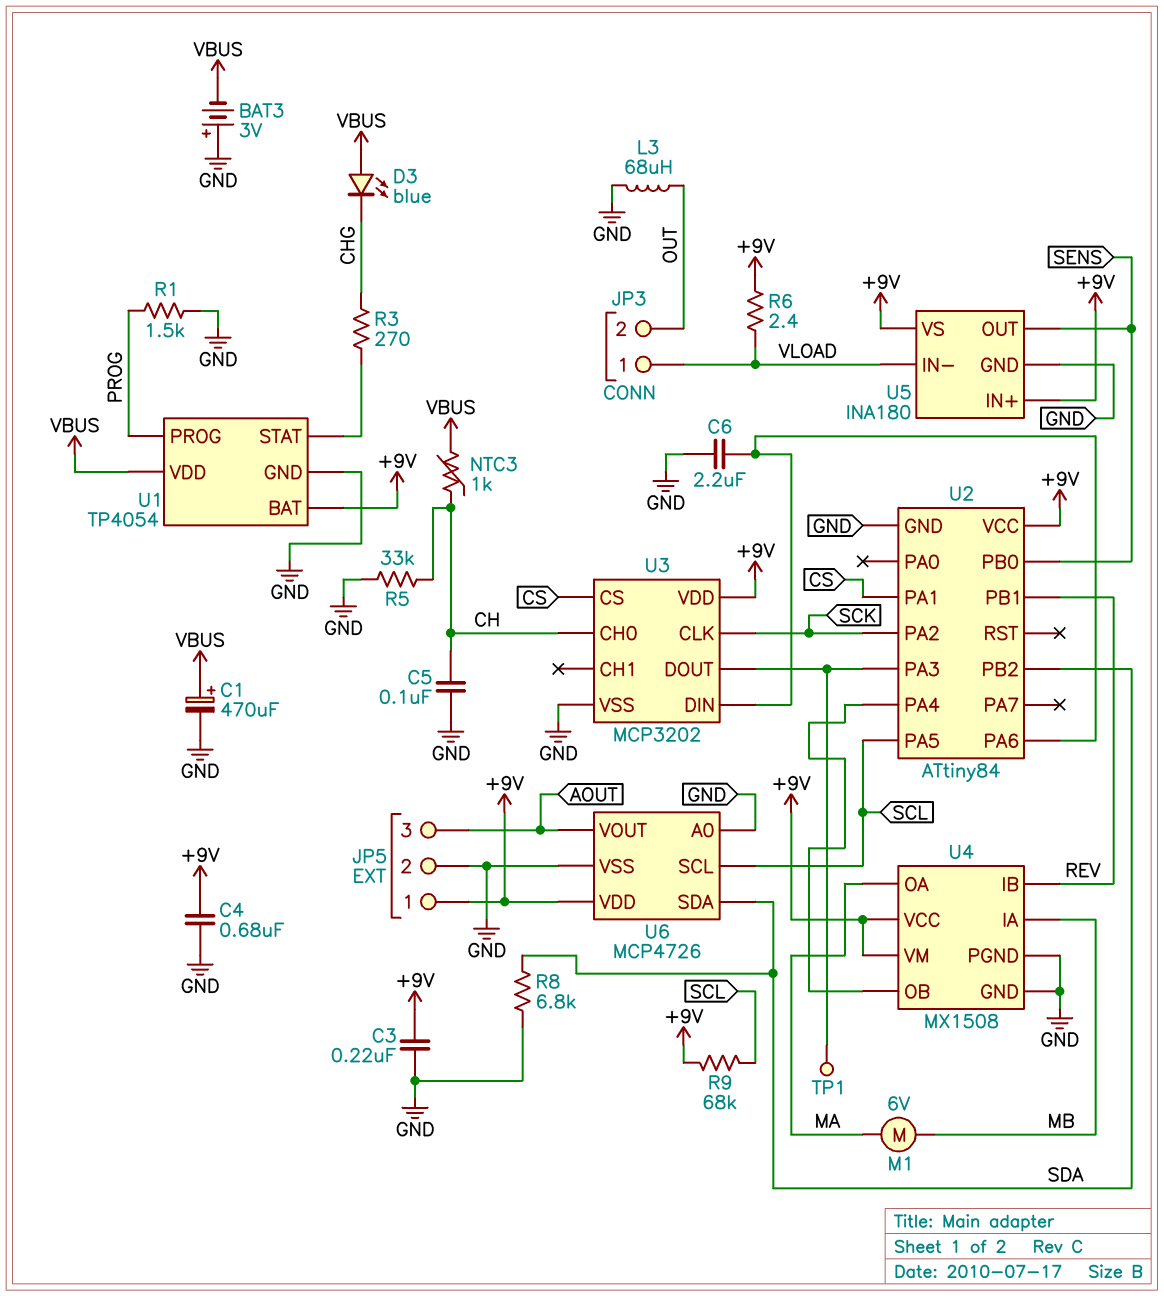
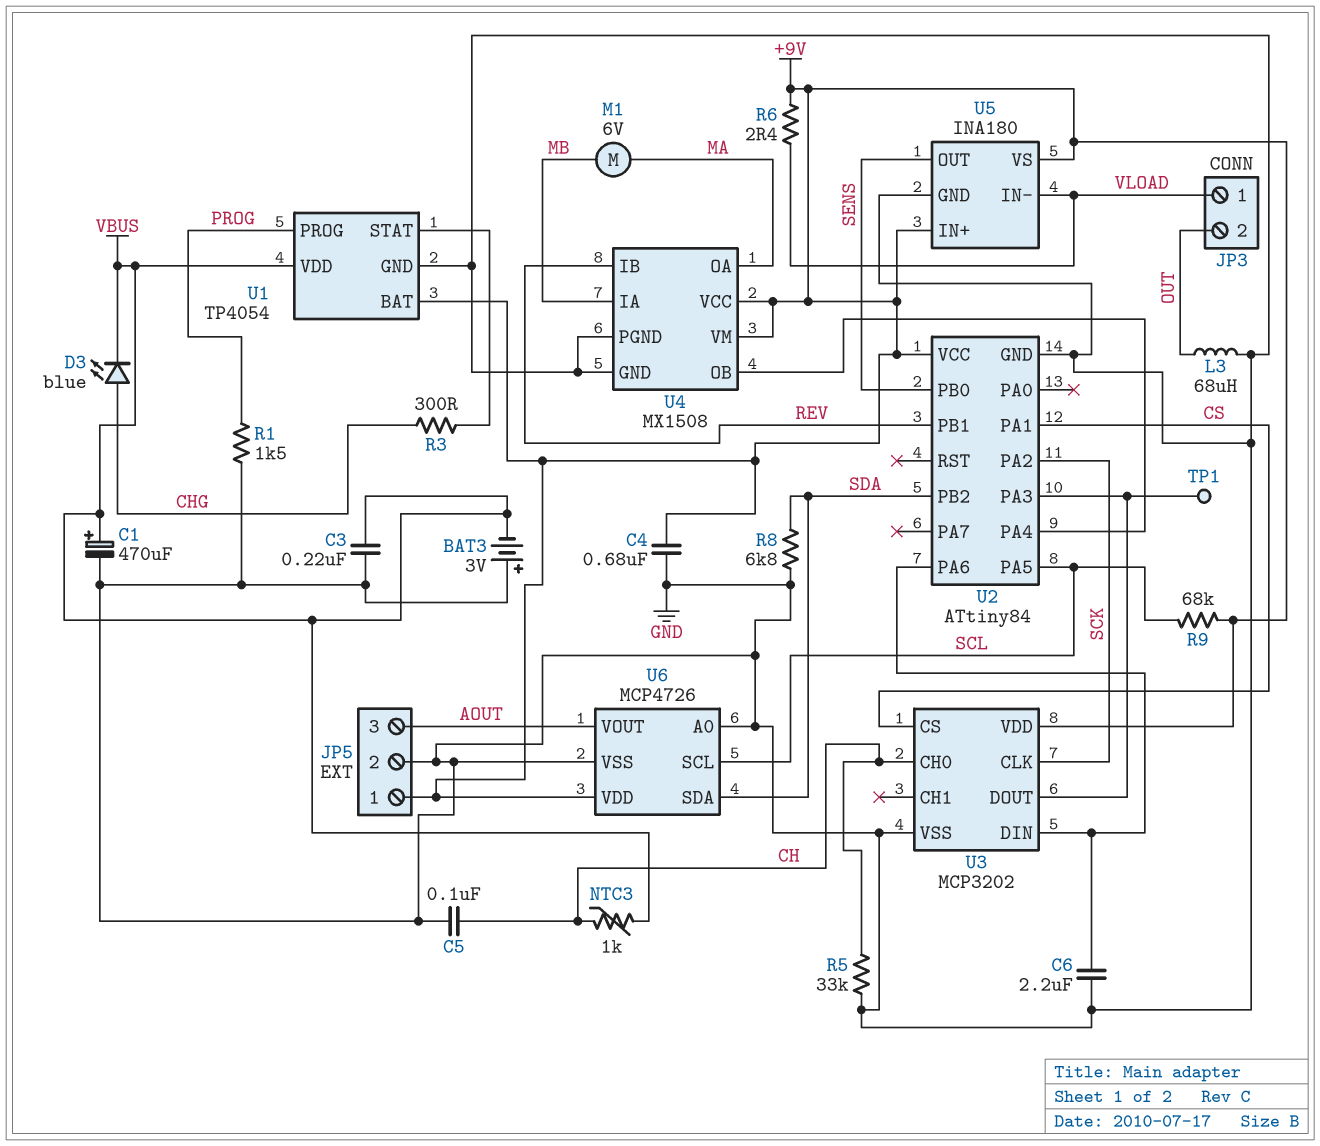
C3: 220nF (+9V, GND) -> 220nF (GND, VBUS)
D3: LED blue (A VBUS, K CHG) -> LED blue (A CHG, K VBUS)
R3: 270 (CHG, U1/STAT) -> 300 (CHG, U1/STAT)

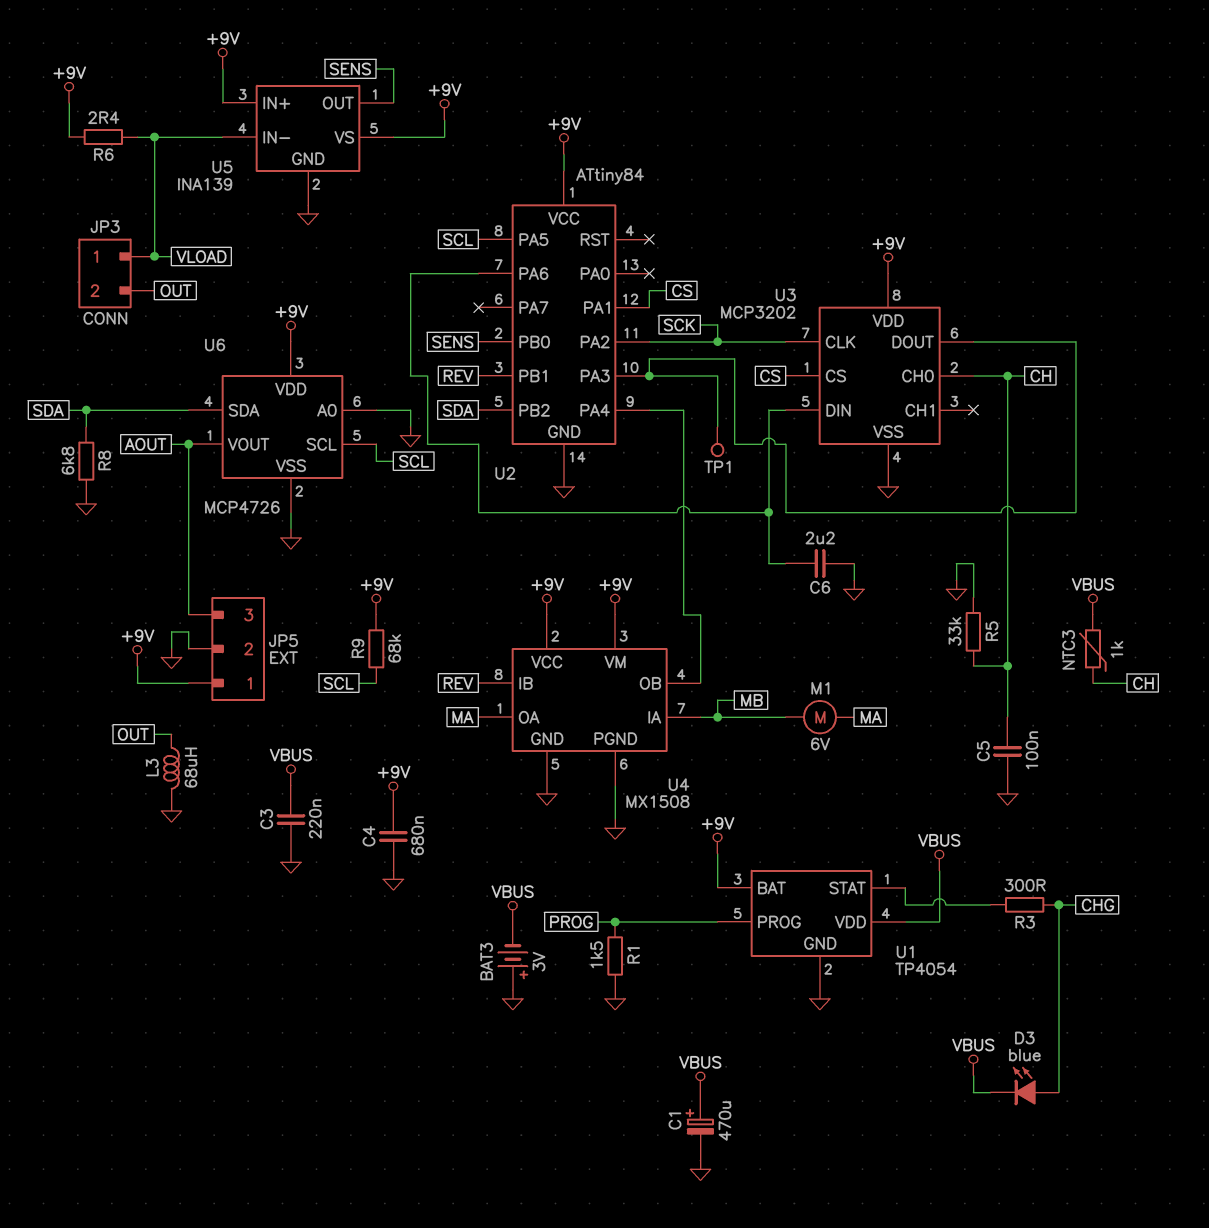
U5: INA180 -> INA139

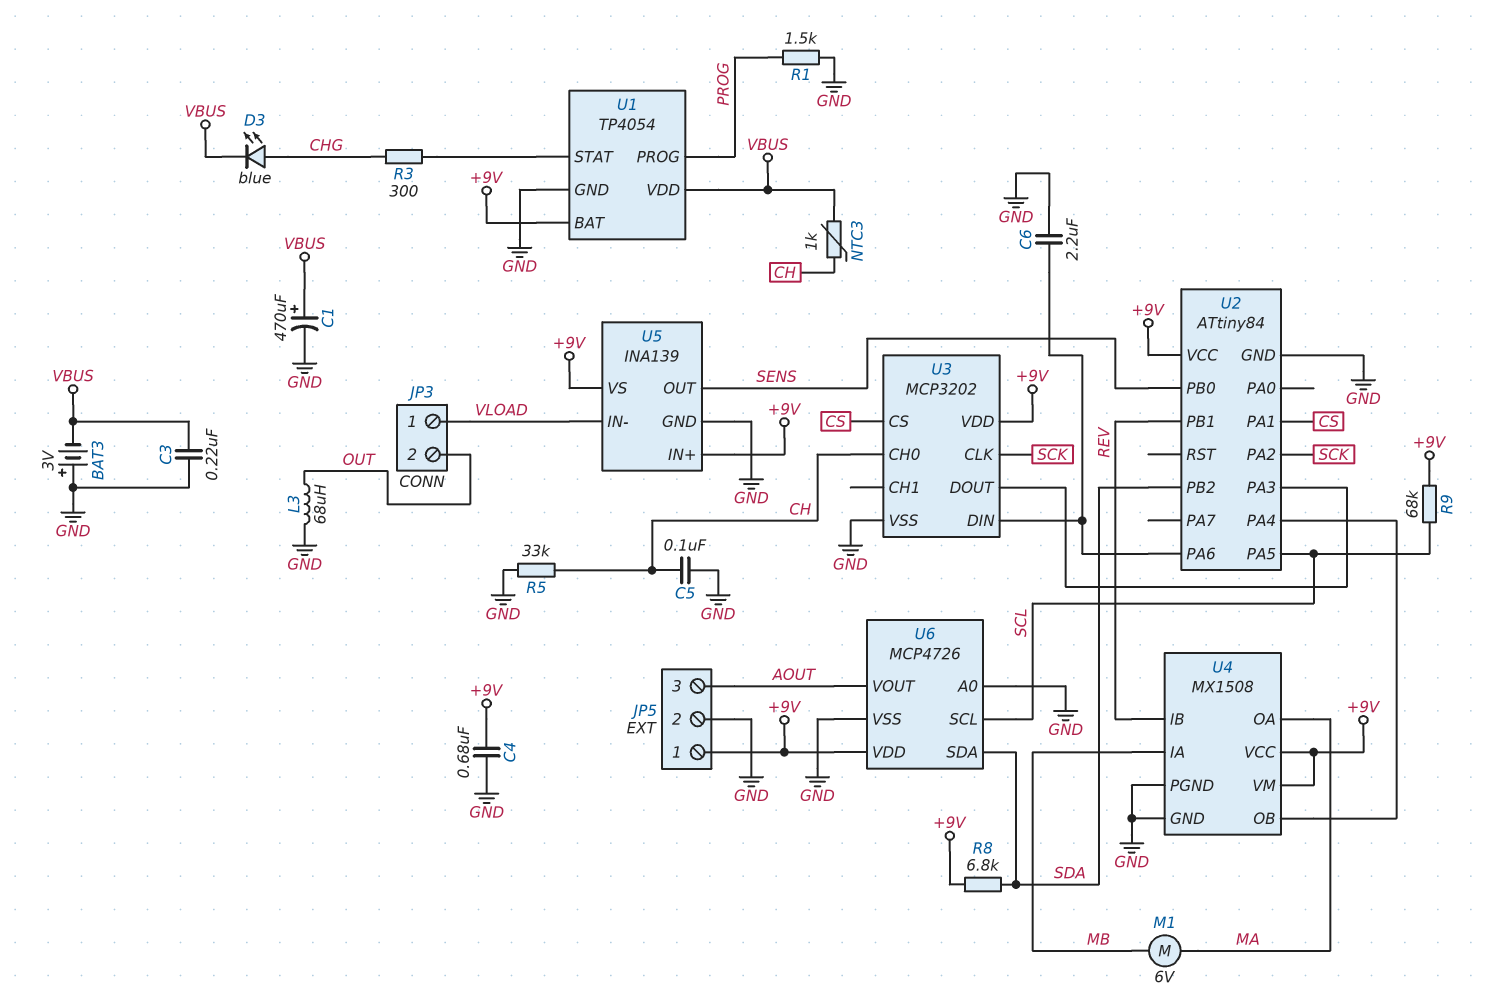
R6: 2.4 (+9V, VLOAD) -> none
R8: 6.8k (GND, SDA) -> 6.8k (+9V, SDA)
TP1: test point (U2/PA3) -> none

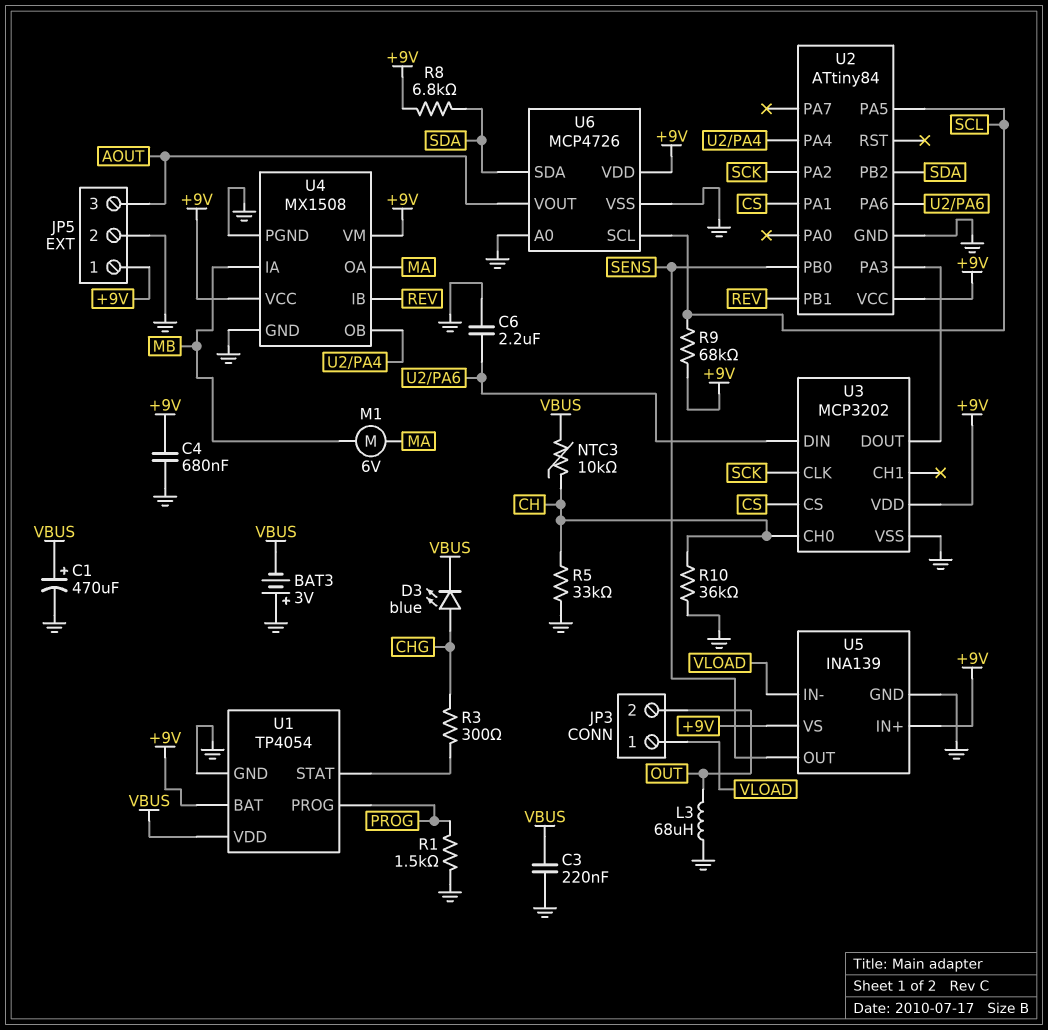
C5: 100nF (CH, GND) -> none
NTC3: 1k (CH, VBUS) -> 10k (CH, VBUS)
R10: none -> 36k (CH, GND)

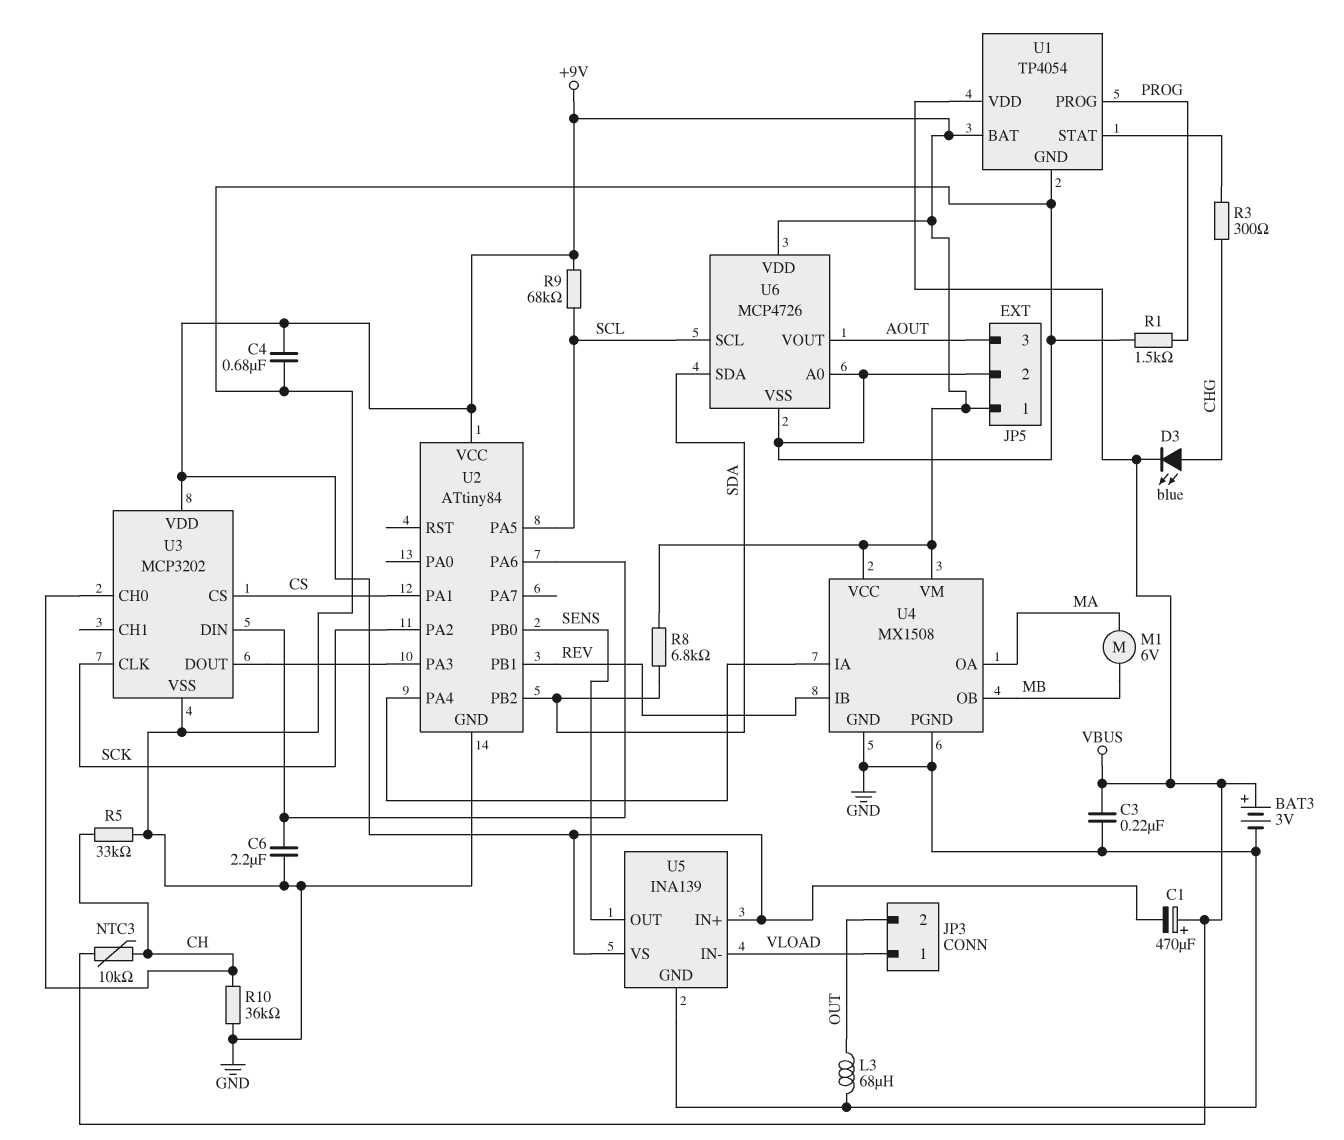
BAT3: 3V (plus GND, minus VBUS) -> 3V (plus VBUS, minus GND)
C1: 470uF (plus VBUS, minus GND) -> 470uF (plus VBUS, minus +9V)
U4 pin IA: MB -> U2/PA4
U4 pin OB: U2/PA4 -> MB

